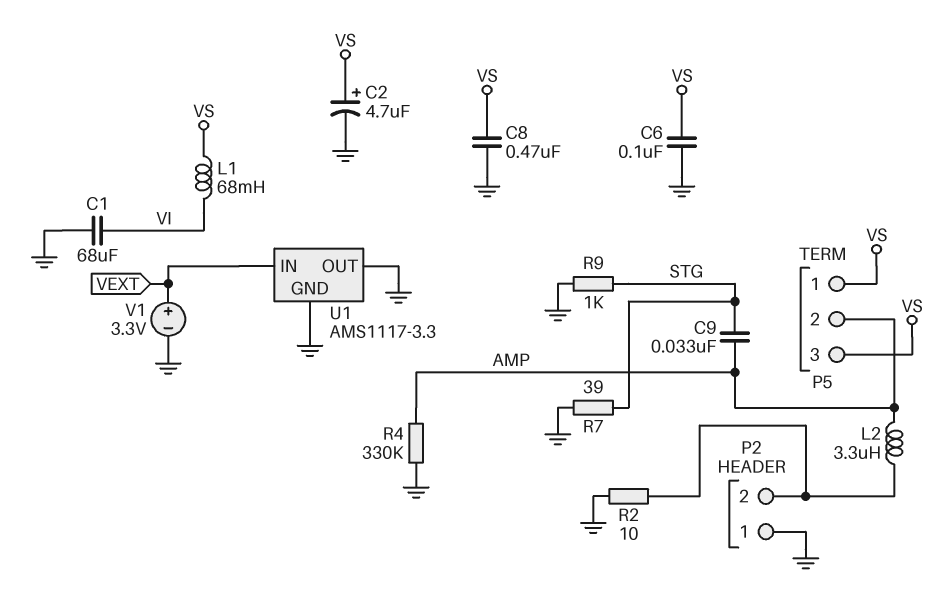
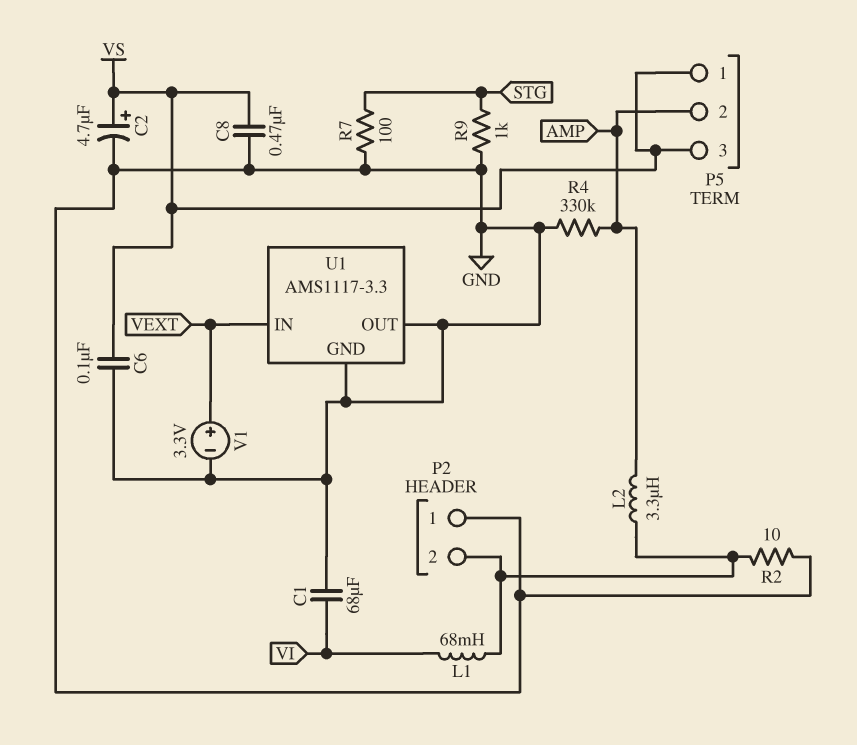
C9: 33nF (AMP, STG) -> none
L1: 68mH (VI, VS) -> 68mH (P2/2, VI)
R7: 39 (GND, STG) -> 100 (GND, STG)

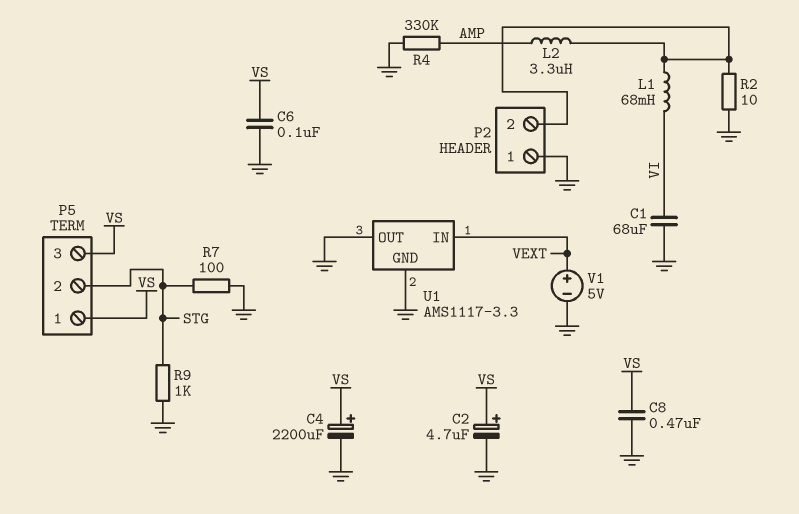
C4: none -> 2200uF (plus VS, minus GND)
P5 pin 2: AMP -> STG
V1: 3.3V (plus VEXT, minus GND) -> 5V (plus VEXT, minus GND)

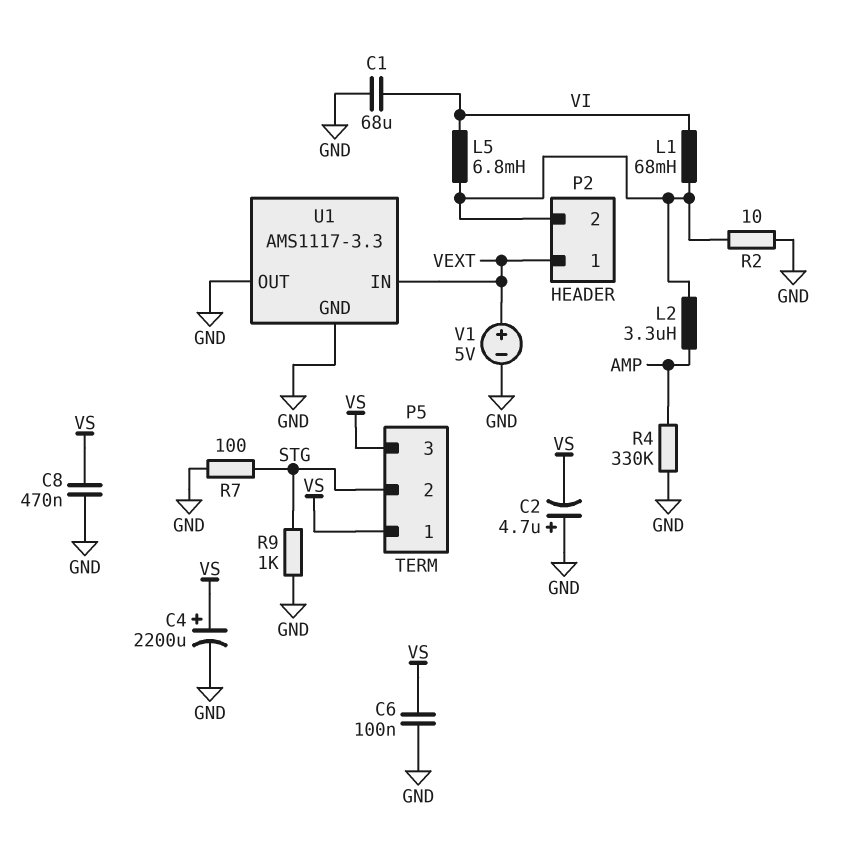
C2: 4.7uF (plus VS, minus GND) -> 4.7uF (plus GND, minus VS)
L5: none -> 6.8mH (P2/2, VI)
P2 pin 1: GND -> VEXT

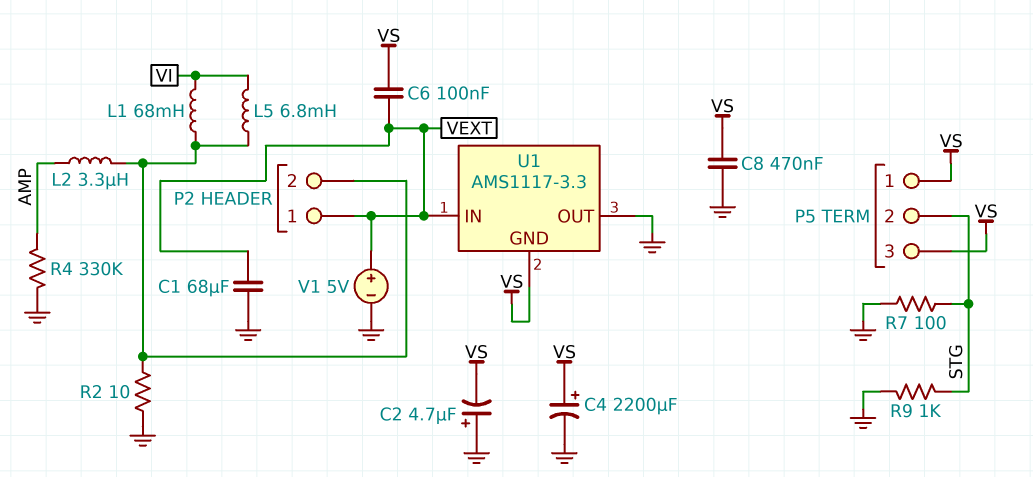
C1: 68uF (GND, VI) -> 68uF (GND, VEXT)
C6: 100nF (GND, VS) -> 100nF (VEXT, VS)
U1 pin GND: GND -> VS

